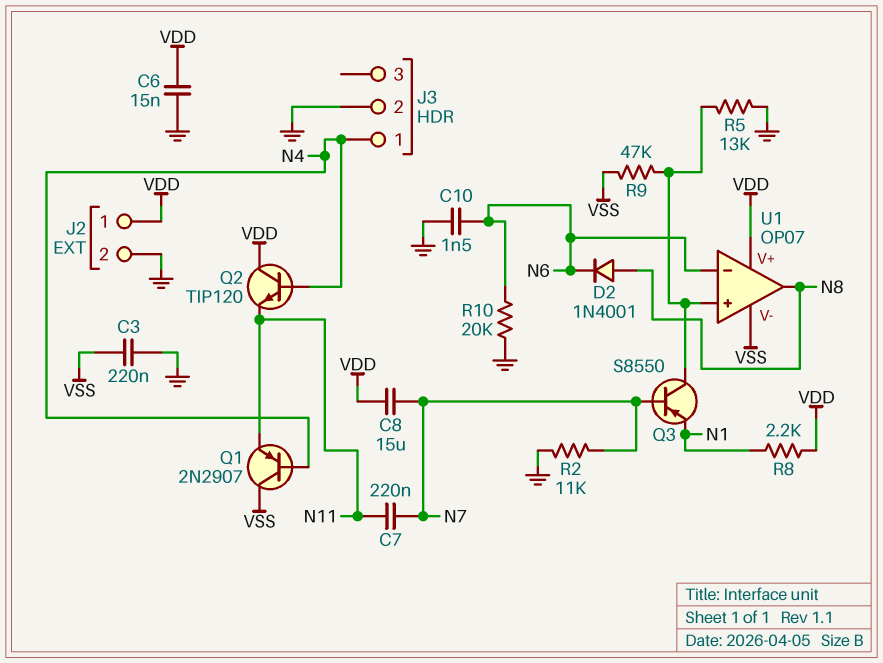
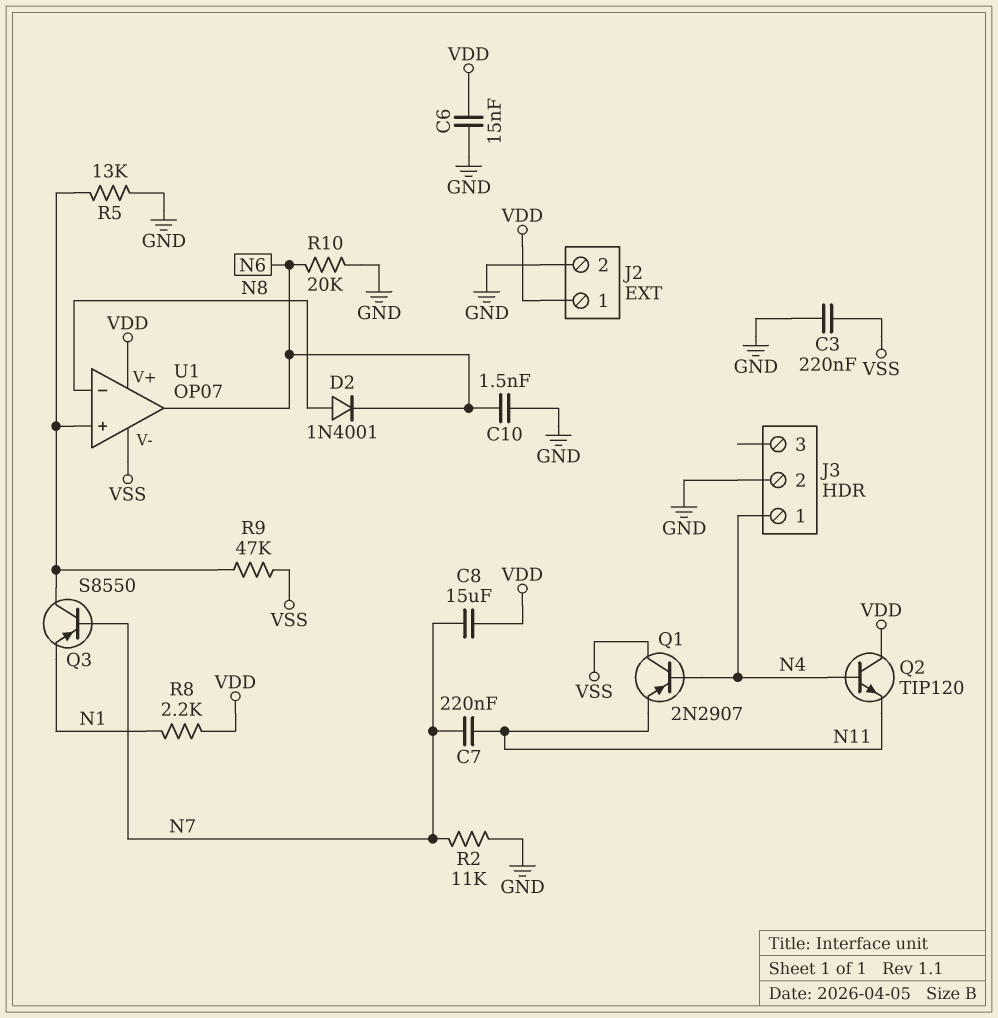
U1 pin in-: N6 -> N8
U1 pin out: N8 -> N6

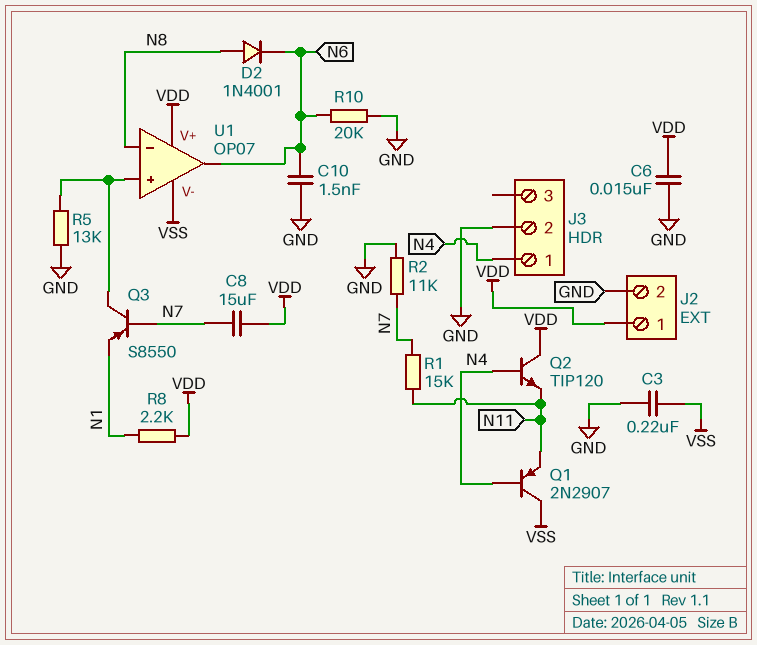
C7: 220nF (N7, N11) -> none
R1: none -> 15k (N7, N11)
R9: 47k (U1/in+, VSS) -> none

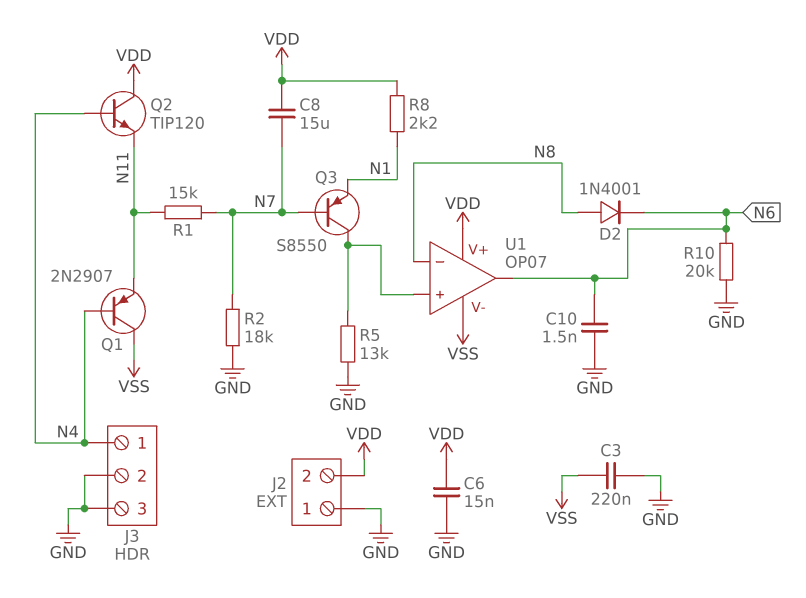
J2 pin 1: VDD -> GND
J2 pin 2: GND -> VDD
J3 pin 3: none -> GND
R2: 11k (GND, N7) -> 18k (GND, N7)

